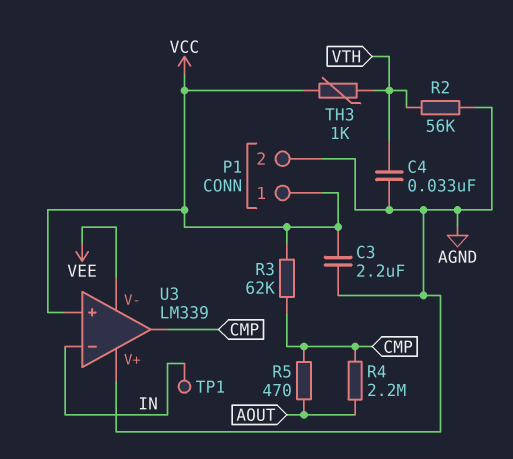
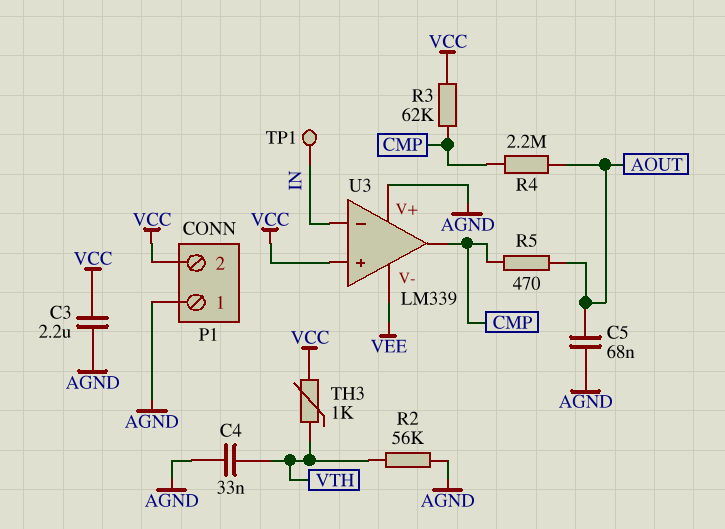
C5: none -> 68nF (AGND, AOUT)
P1 pin 1: VCC -> AGND
P1 pin 2: AGND -> VCC

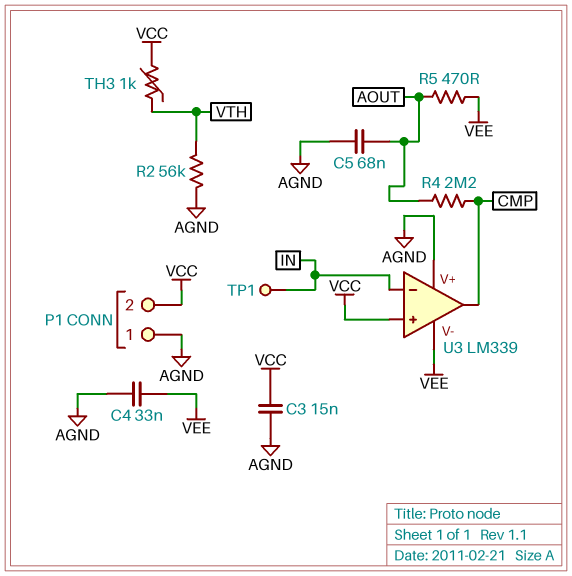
C3: 2.2uF (AGND, VCC) -> 15nF (AGND, VCC)
C4: 33nF (AGND, VTH) -> 33nF (AGND, VEE)
R3: 62k (CMP, VCC) -> none
R5: 470 (AOUT, CMP) -> 470 (AOUT, VEE)

